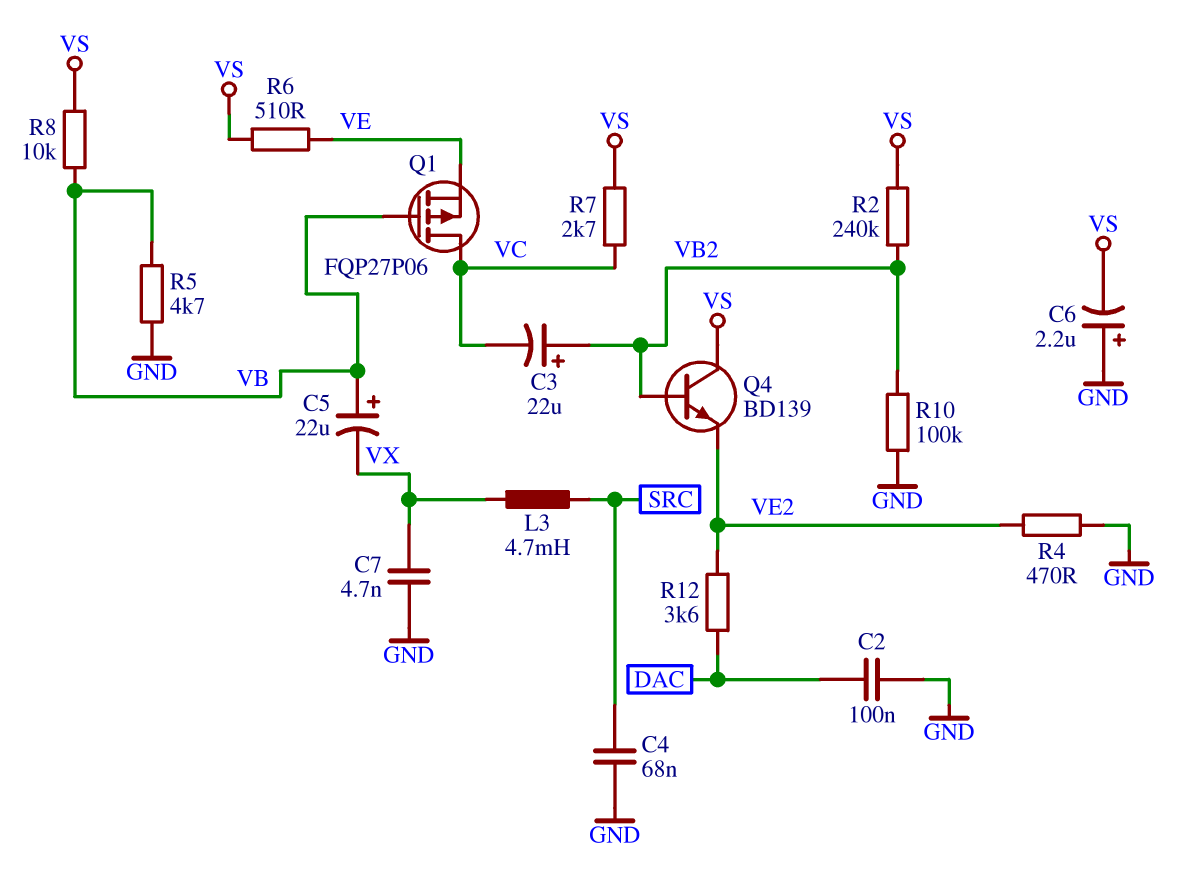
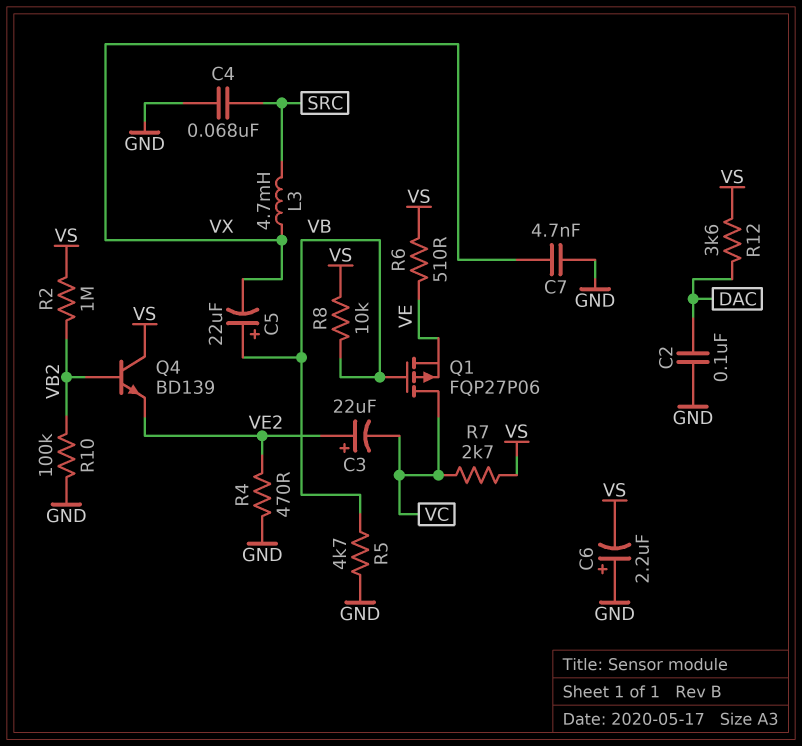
C3: 22uF (plus VB2, minus VC) -> 22uF (plus VE2, minus VC)
R2: 240k (VB2, VS) -> 1M (VB2, VS)
R12: 3.6k (DAC, VE2) -> 3.6k (DAC, VS)

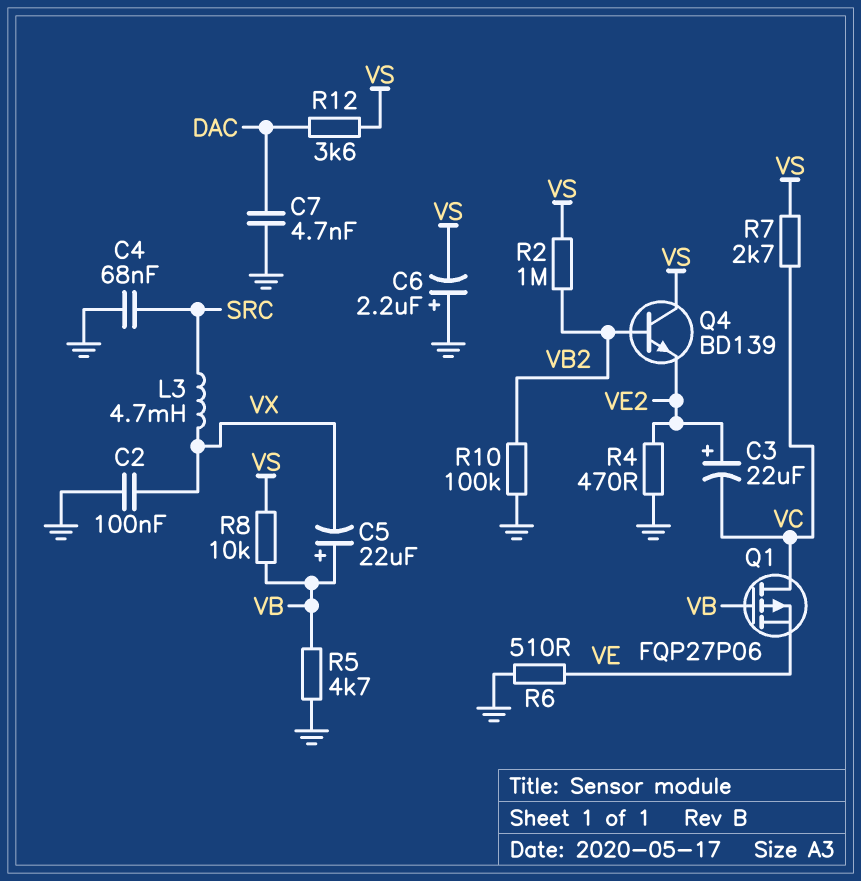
C2: 100nF (DAC, GND) -> 100nF (GND, VX)
C7: 4.7nF (GND, VX) -> 4.7nF (DAC, GND)
R6: 510 (VE, VS) -> 510 (GND, VE)

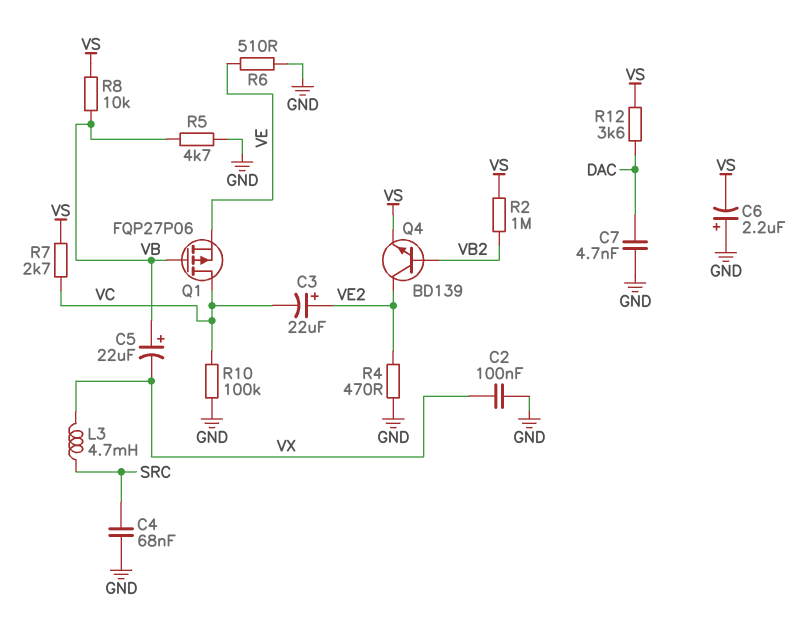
Q4: NPN BD139 (B VB2, C VS, E VE2) -> NPN BD139 (B VB2, C VE2, E VS)
R10: 100k (GND, VB2) -> 100k (GND, VC)

